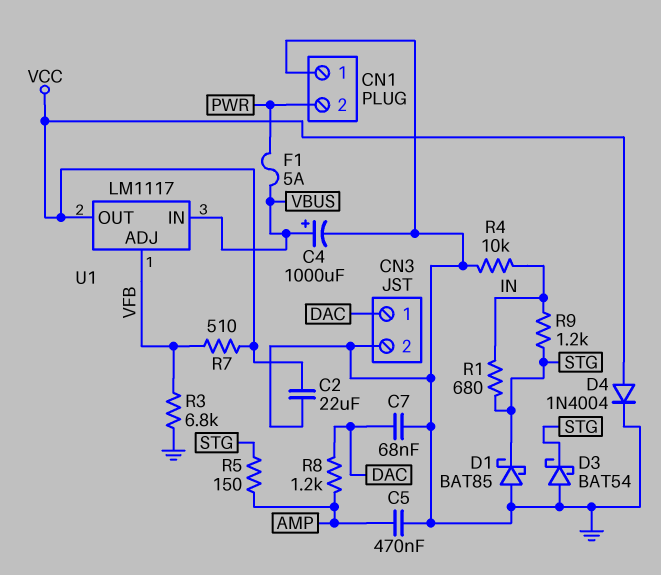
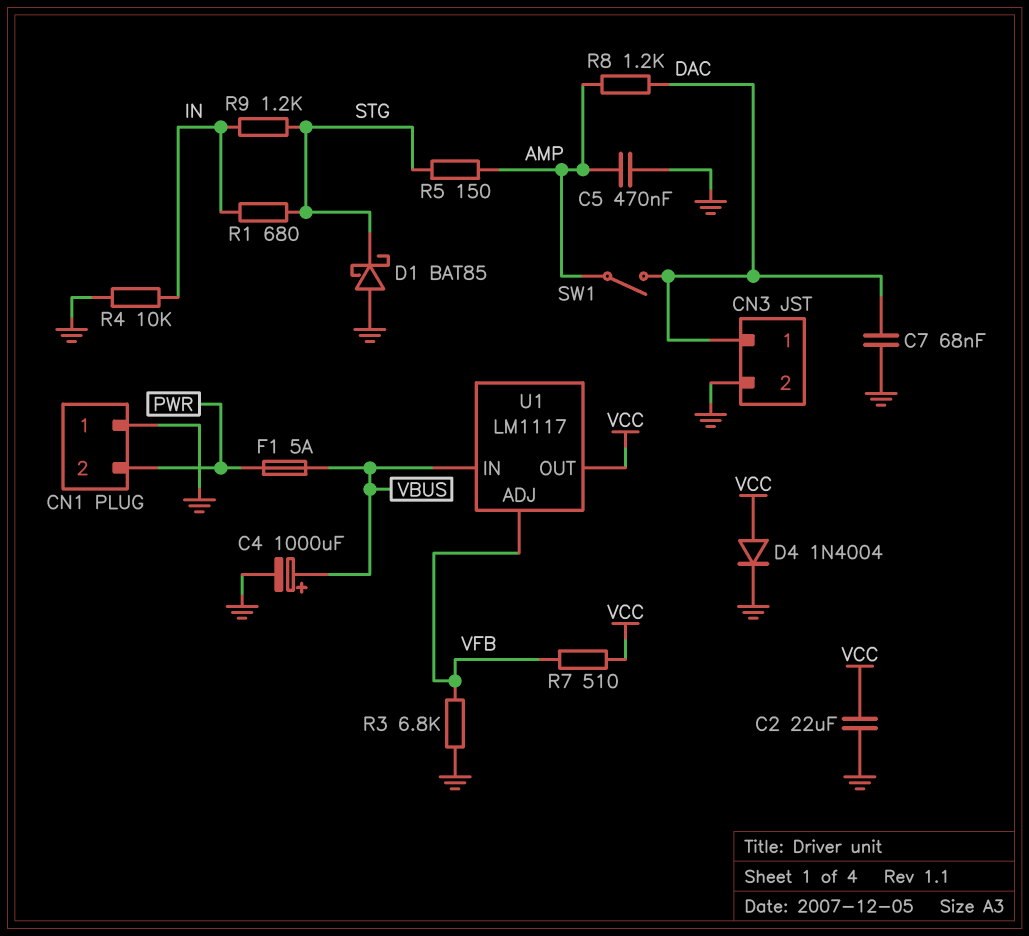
D3: schottky BAT54 (A GND, K STG) -> none
SW1: none -> switch (AMP, DAC)

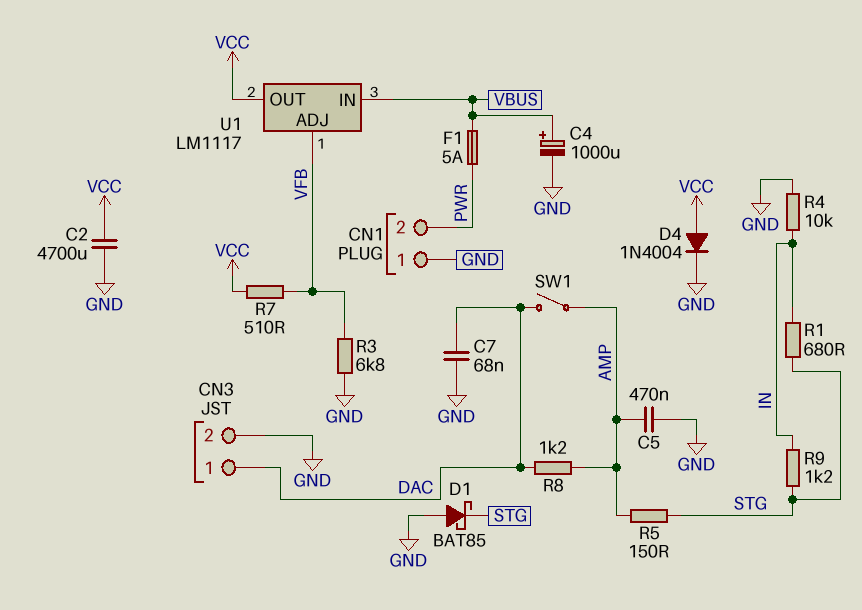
C2: 22uF (GND, VCC) -> 4700uF (GND, VCC)

